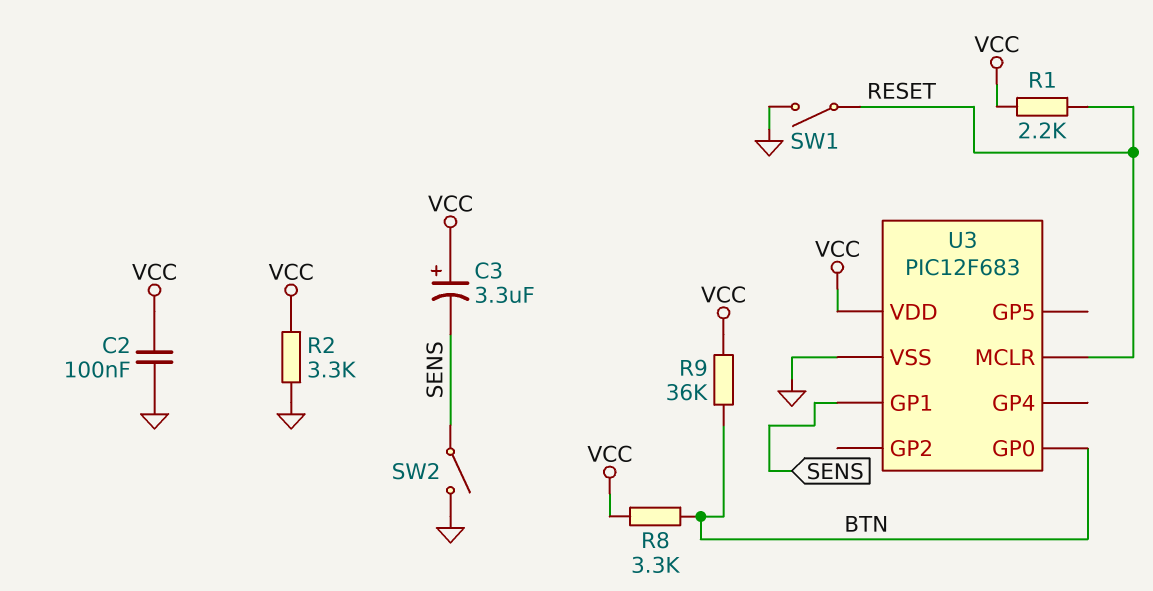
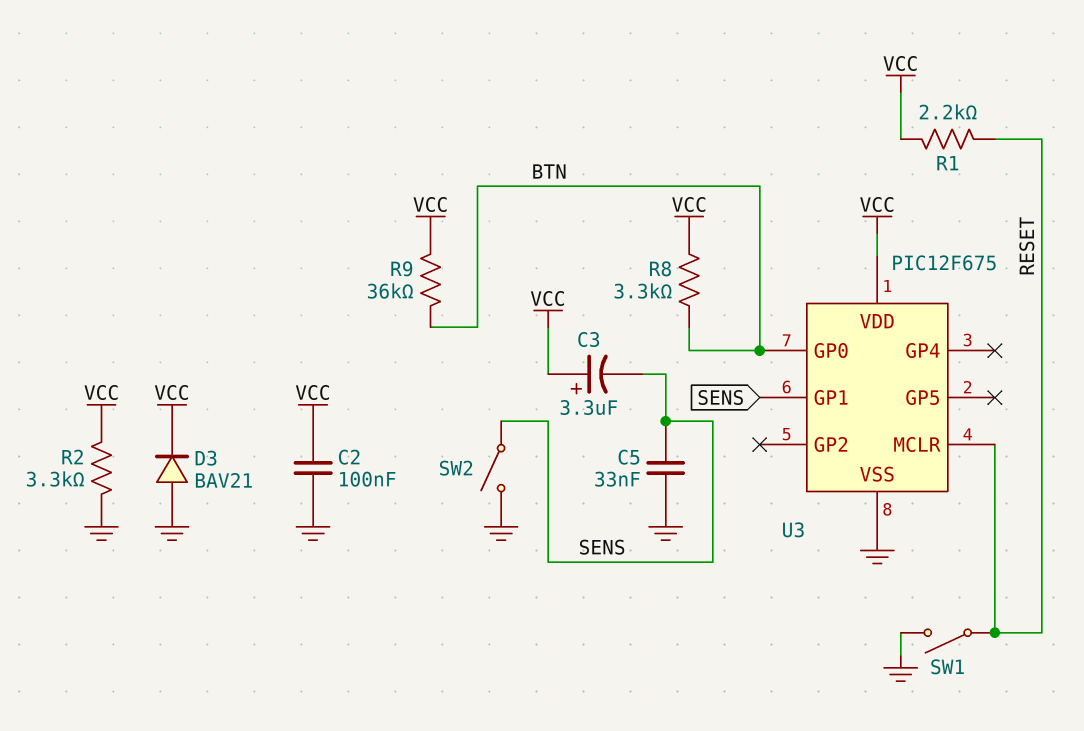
C5: none -> 33nF (GND, SENS)
D3: none -> diode BAV21 (A GND, K VCC)
U3: PIC12F683 -> PIC12F675

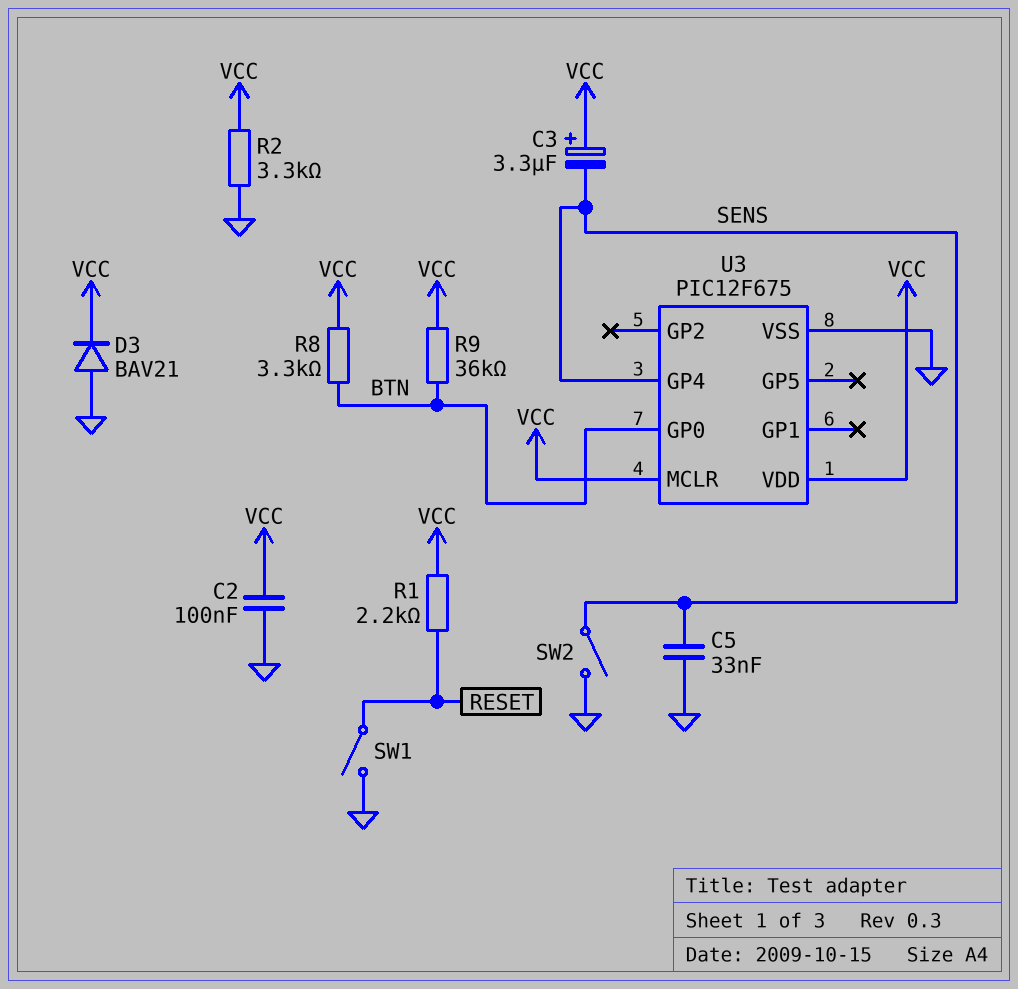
U3 pin GP1: SENS -> none
U3 pin GP4: none -> SENS
U3 pin MCLR: RESET -> VCC

